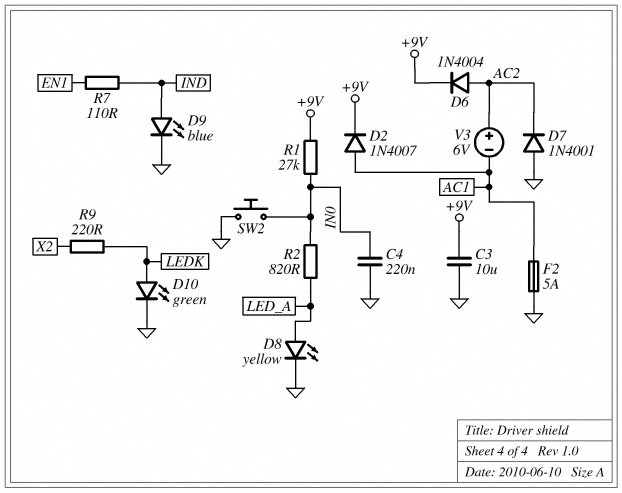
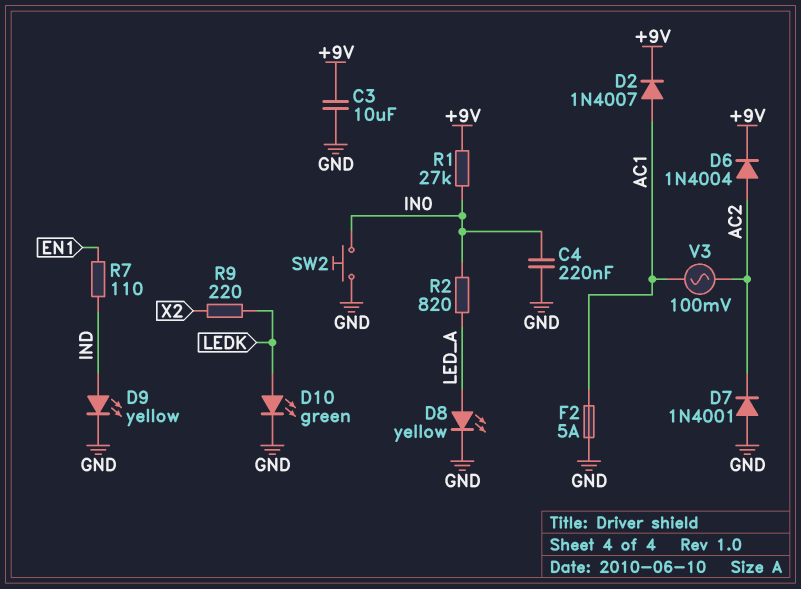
D9: LED blue (A IND, K GND) -> LED yellow (A IND, K GND)
V3: 6V (plus AC2, minus AC1) -> AC 100mV (AC1, AC2)

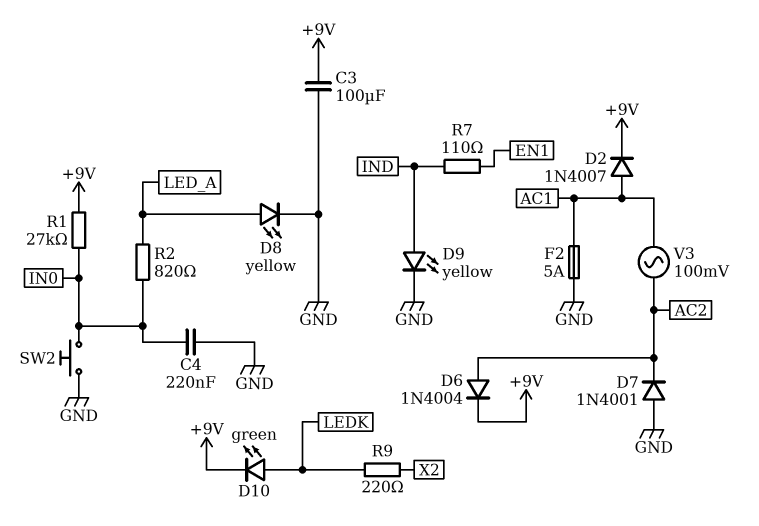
C3: 10uF (+9V, GND) -> 100uF (+9V, GND)
D10: LED green (A LEDK, K GND) -> LED green (A LEDK, K +9V)

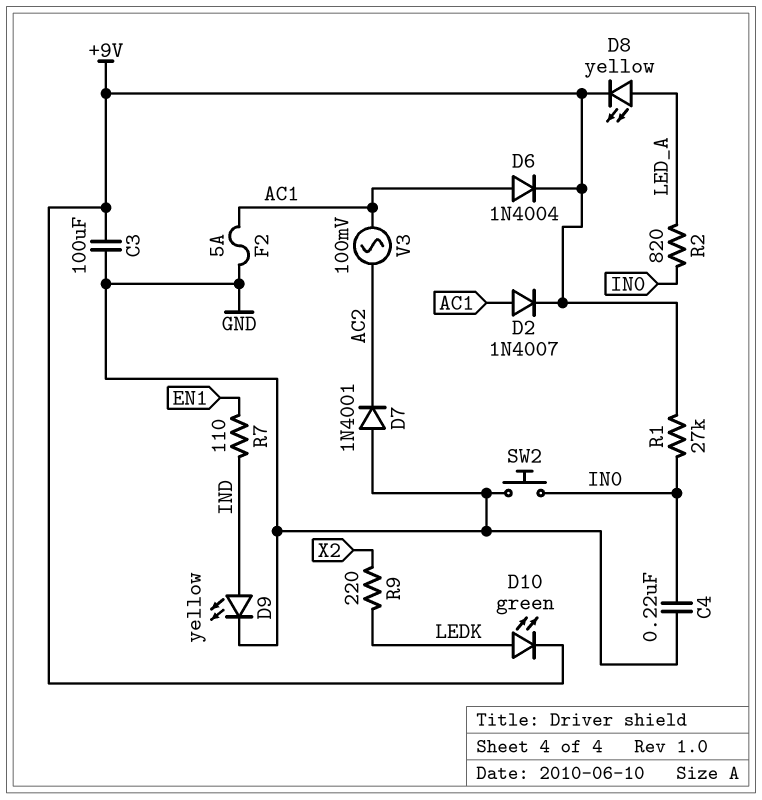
D6: diode 1N4004 (A AC2, K +9V) -> diode 1N4004 (A AC1, K +9V)
D8: LED yellow (A LED_A, K GND) -> LED yellow (A LED_A, K +9V)

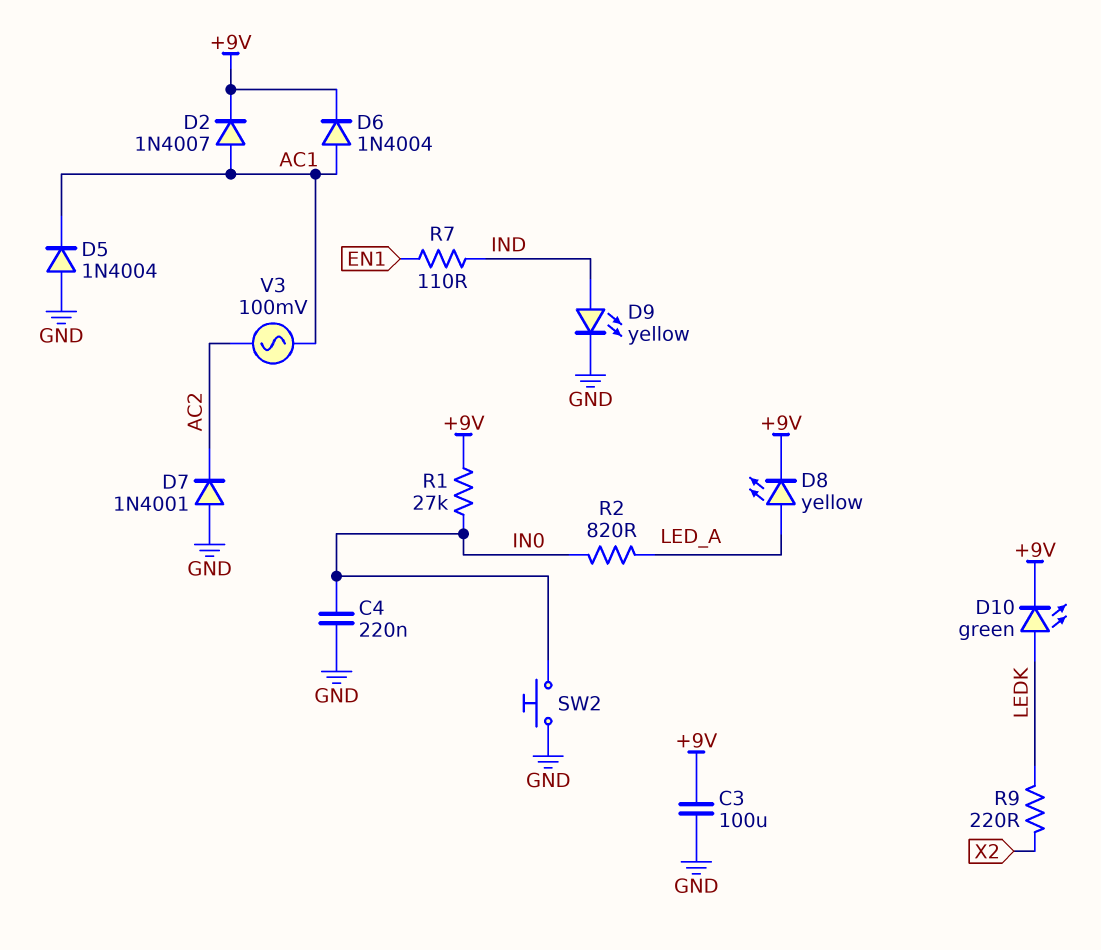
D5: none -> diode 1N4004 (A GND, K AC1)
F2: 5A (AC1, GND) -> none

